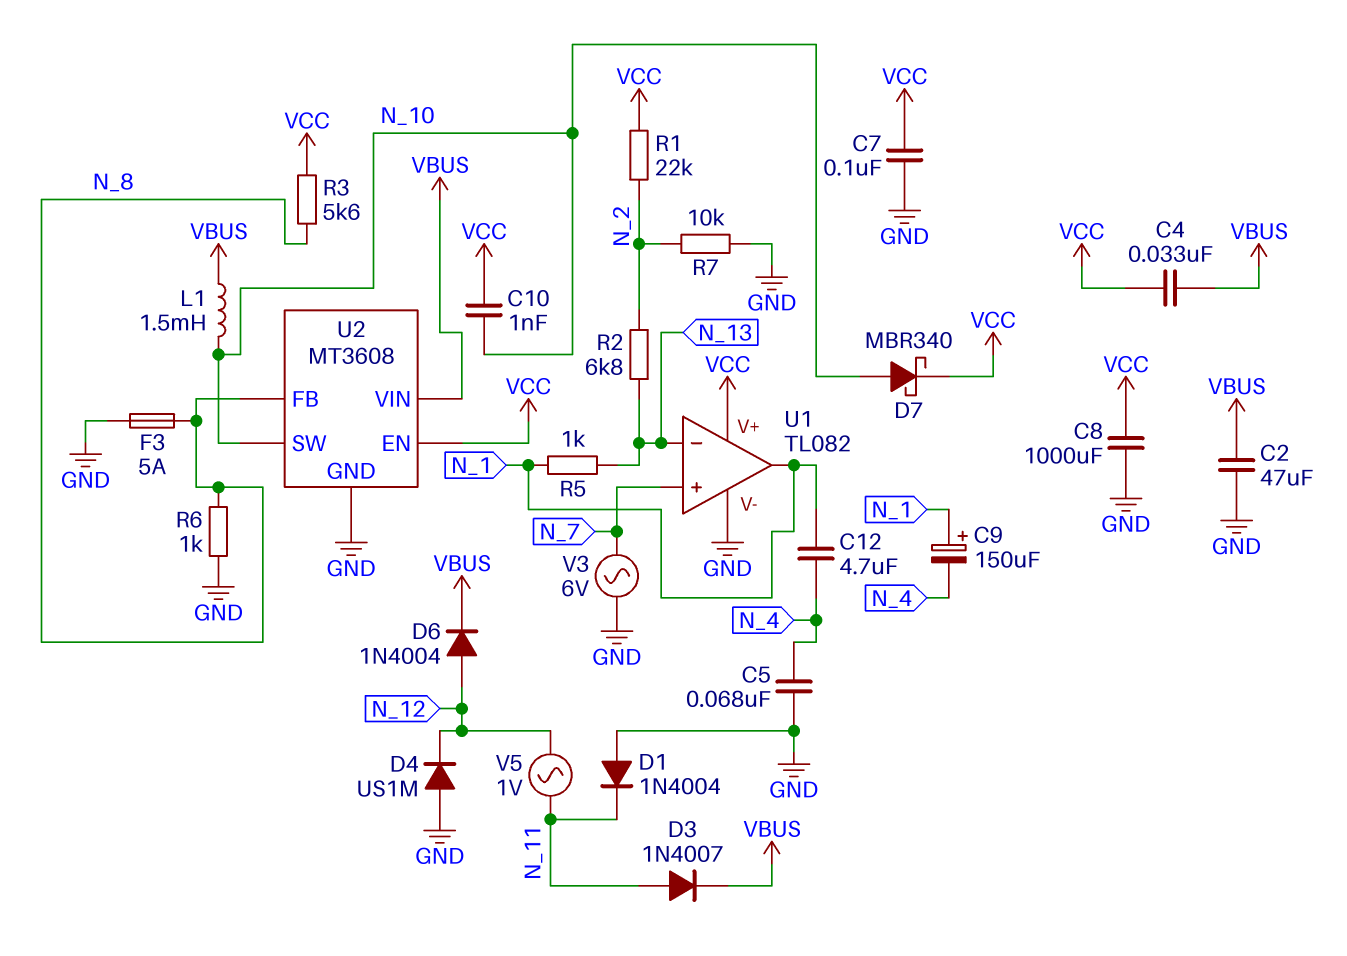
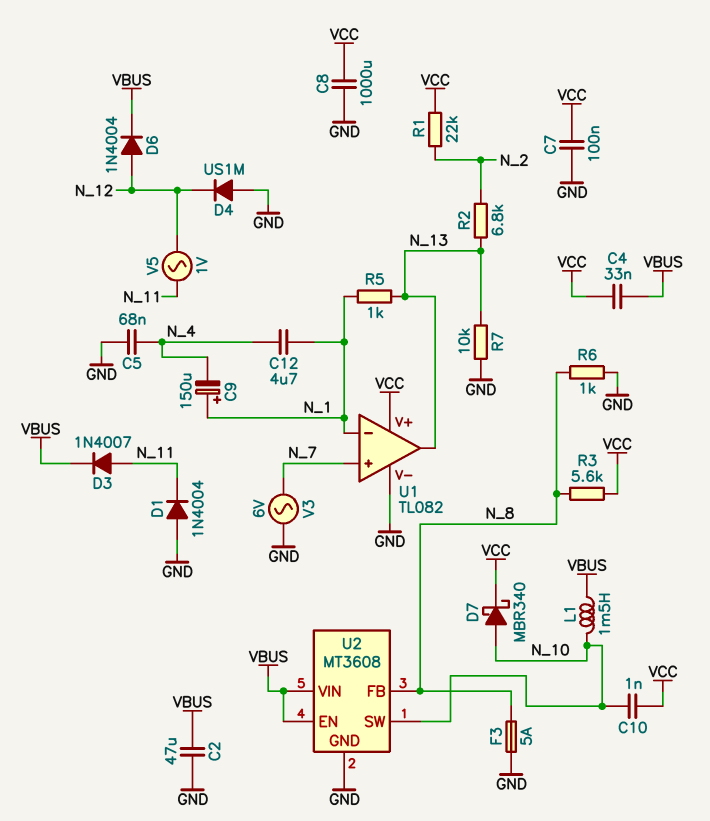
R7: 10k (GND, N_2) -> 10k (GND, N_13)
U1 pin in-: N_13 -> N_1
U1 pin out: N_1 -> N_13
U2 pin EN: VCC -> VBUS

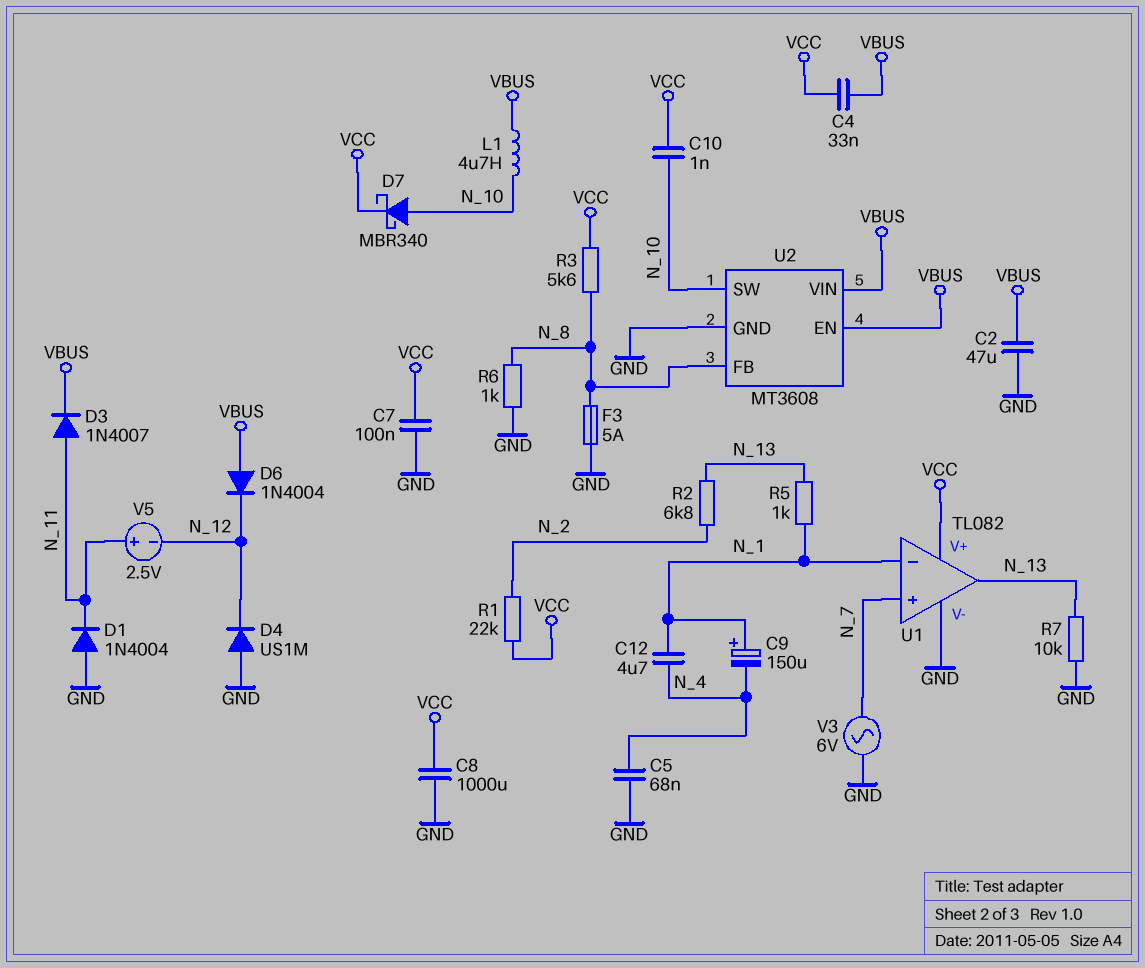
D6: diode 1N4004 (A N_12, K VBUS) -> diode 1N4004 (A VBUS, K N_12)
L1: 1.5mH (N_10, VBUS) -> 4.7uH (N_10, VBUS)
V5: AC 1V (N_11, N_12) -> 2.5V (plus N_11, minus N_12)

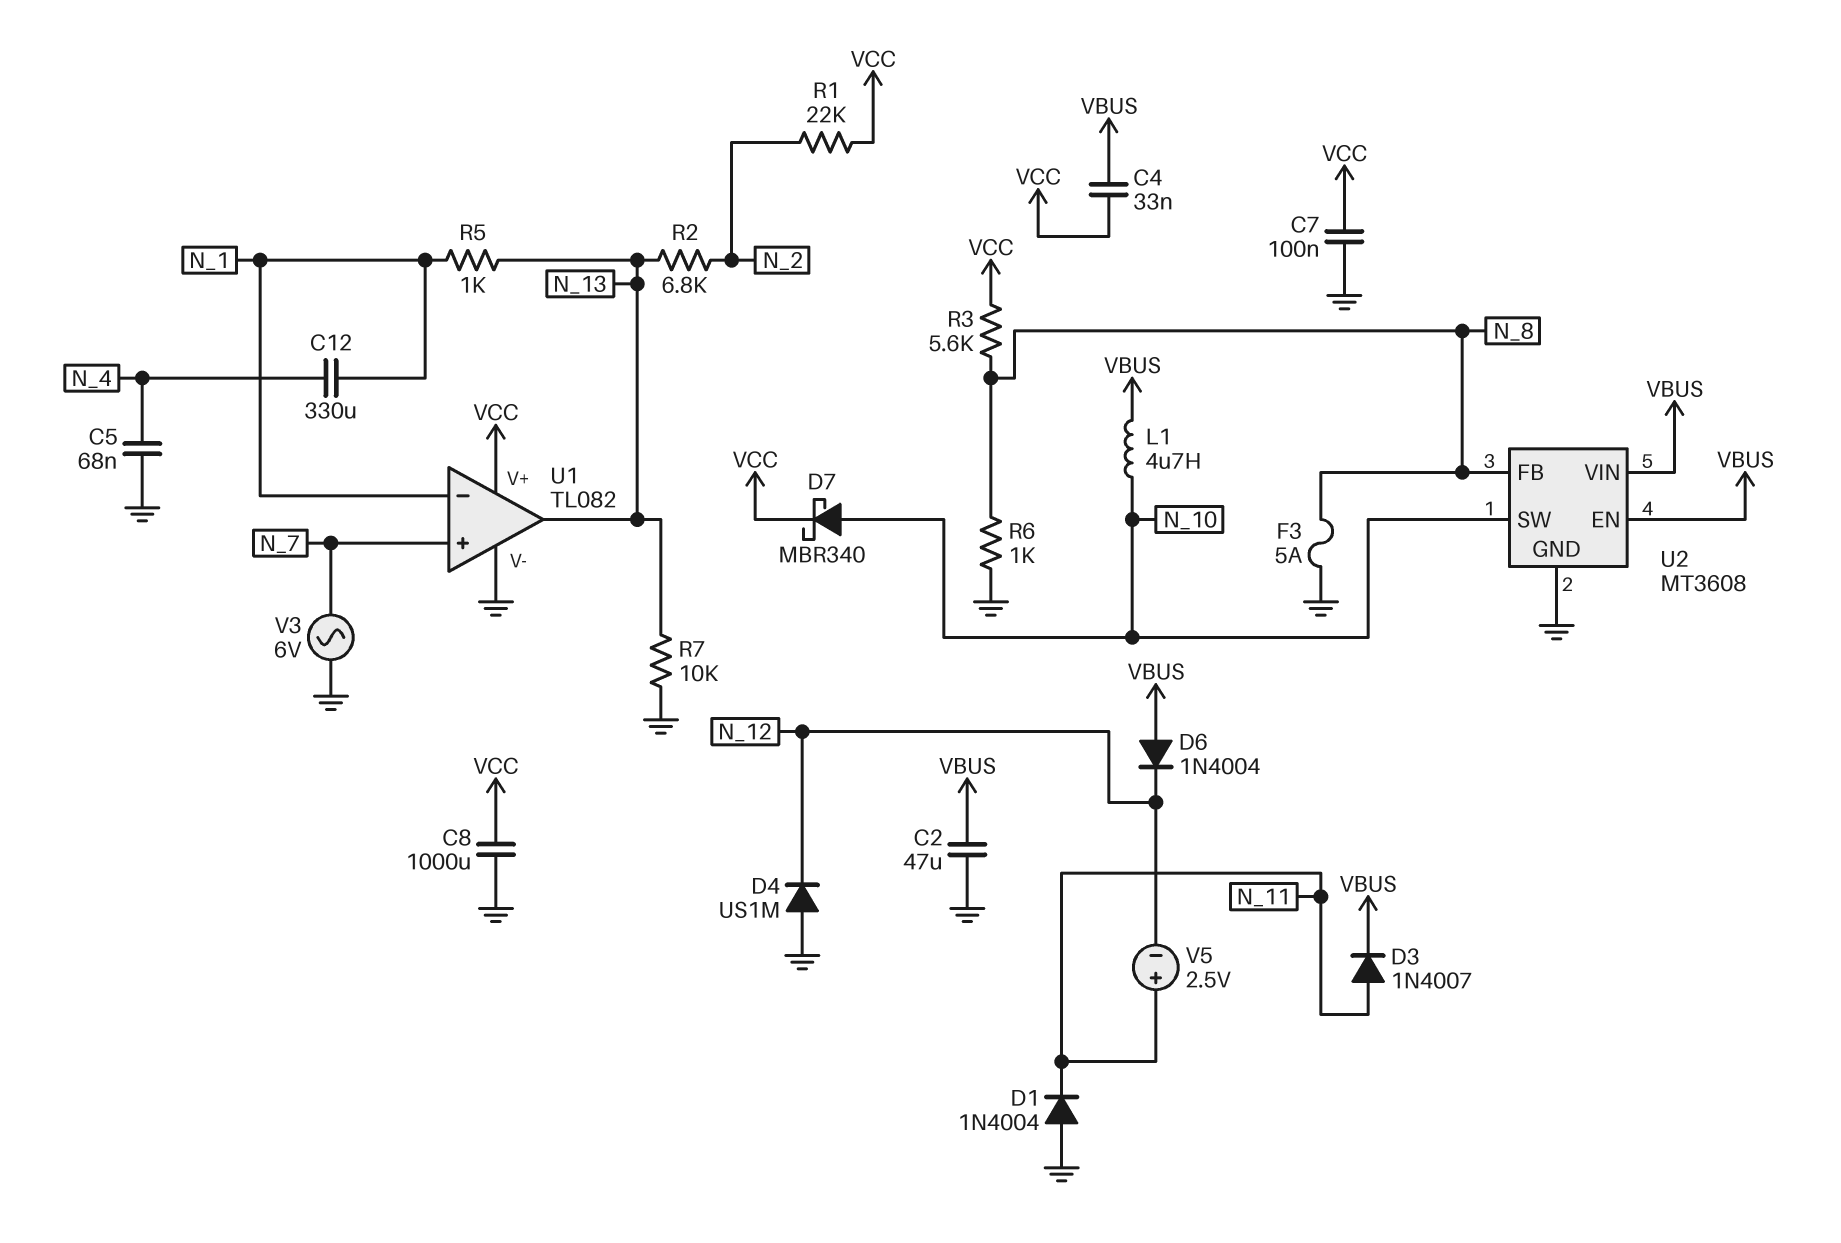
C9: 150uF (plus N_1, minus N_4) -> none
C10: 1nF (N_10, VCC) -> none
C12: 4.7uF (N_1, N_4) -> 330uF (N_1, N_4)

